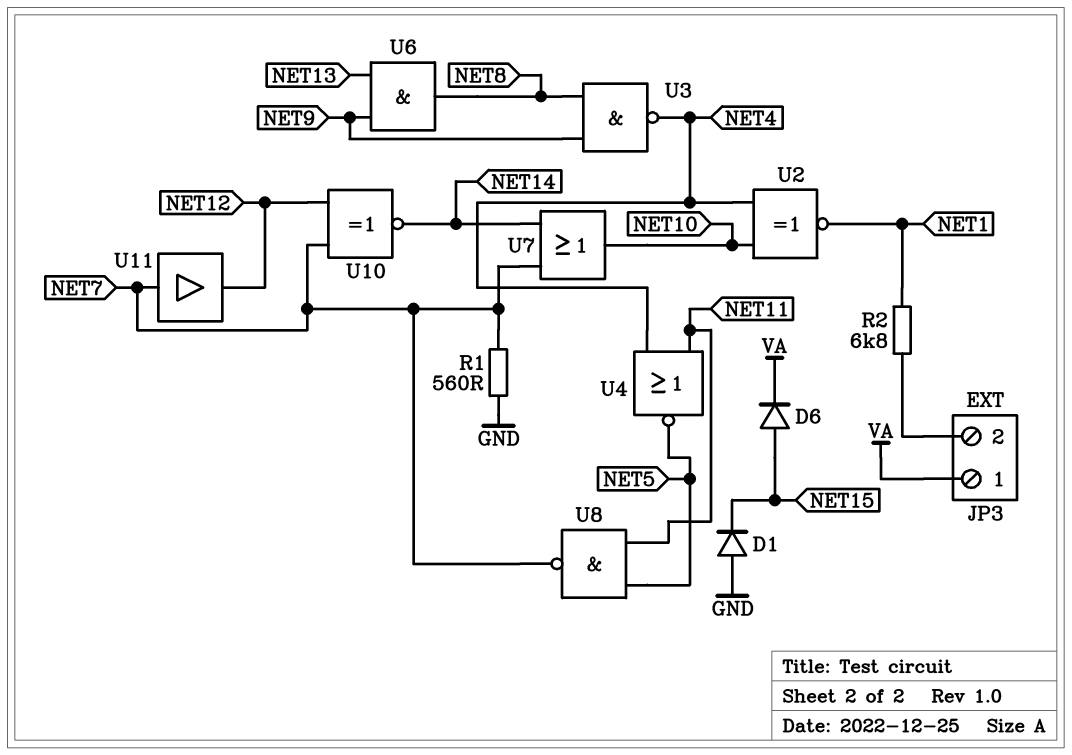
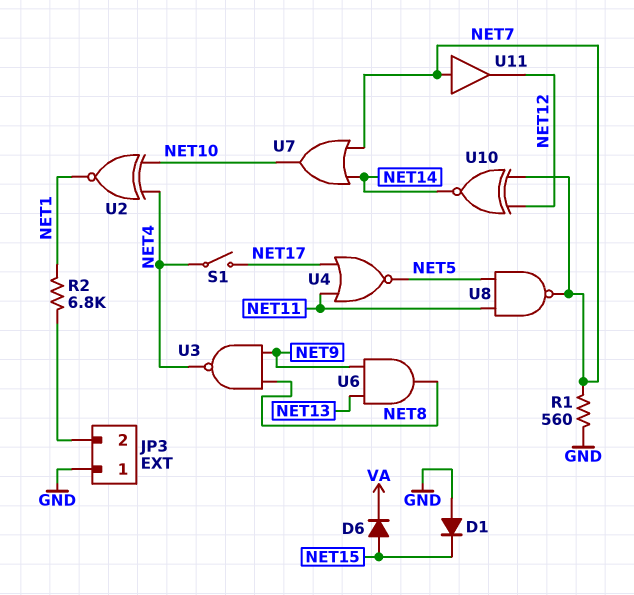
JP3 pin 1: VA -> GND
S1: none -> switch (NET4, NET17)
U4: NOR (in NET4, in NET11, out NET5) -> NOR (in NET11, in NET17, out NET5)

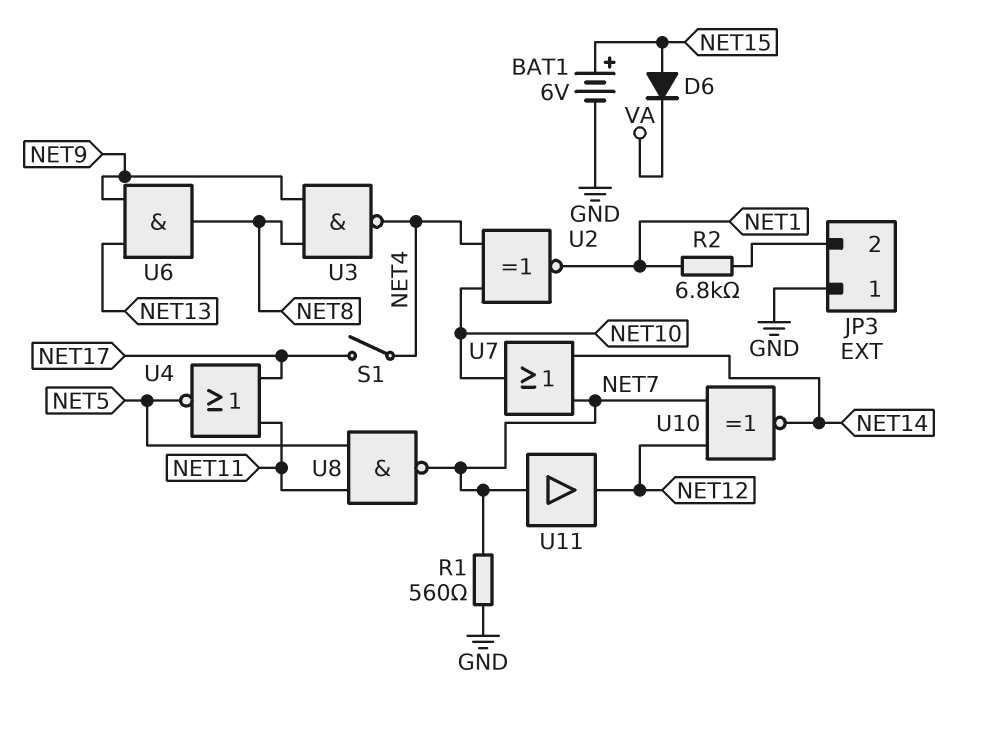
BAT1: none -> 6V (plus NET15, minus GND)
D1: diode (A GND, K NET15) -> none

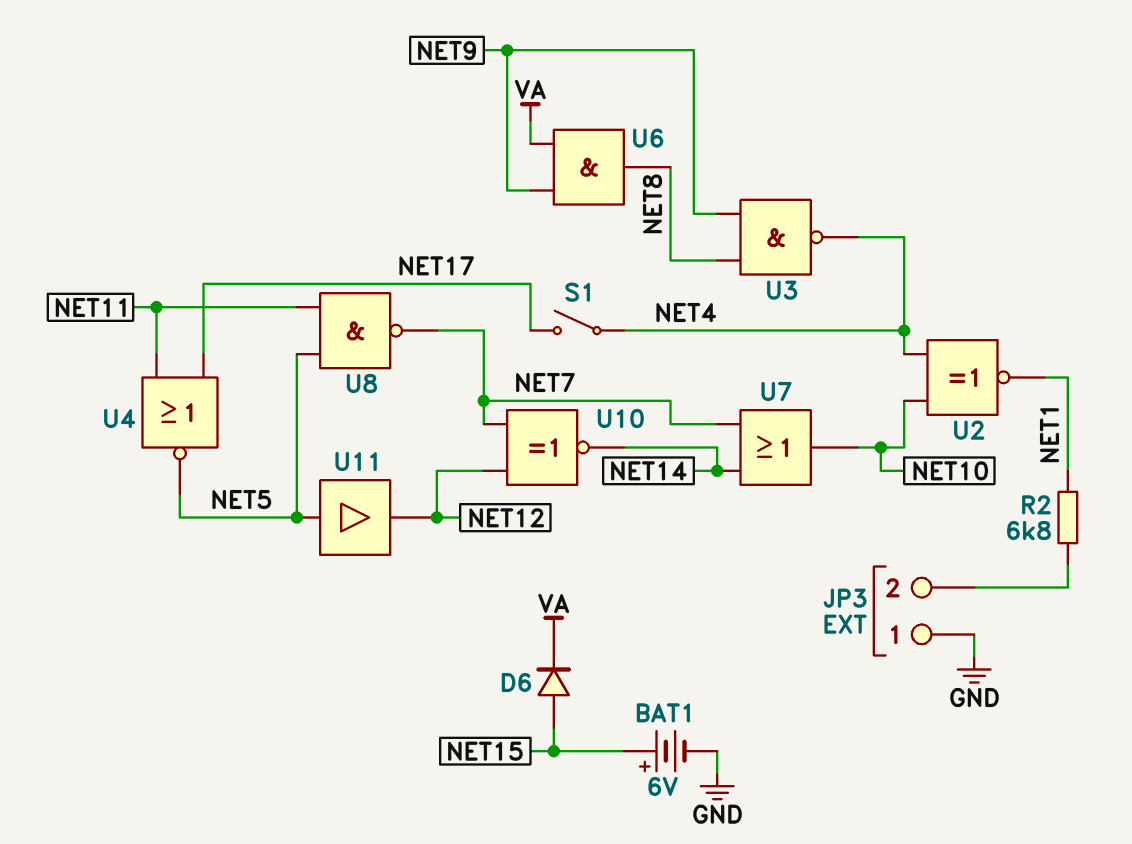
R1: 560 (GND, NET7) -> none
U6: AND (in NET9, in NET13, out NET8) -> AND (in NET9, in VA, out NET8)
U11: buffer (in NET7, out NET12) -> buffer (in NET5, out NET12)

